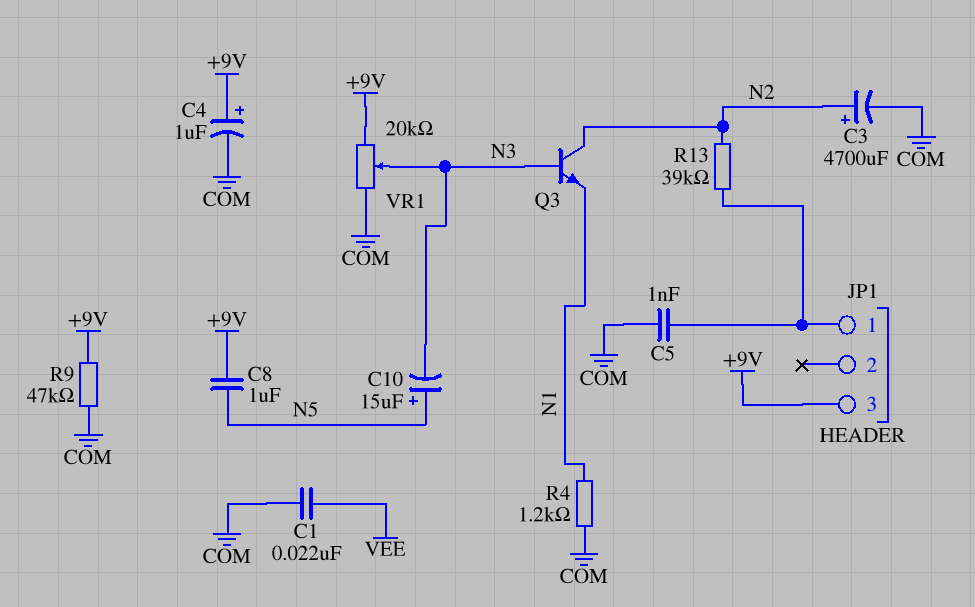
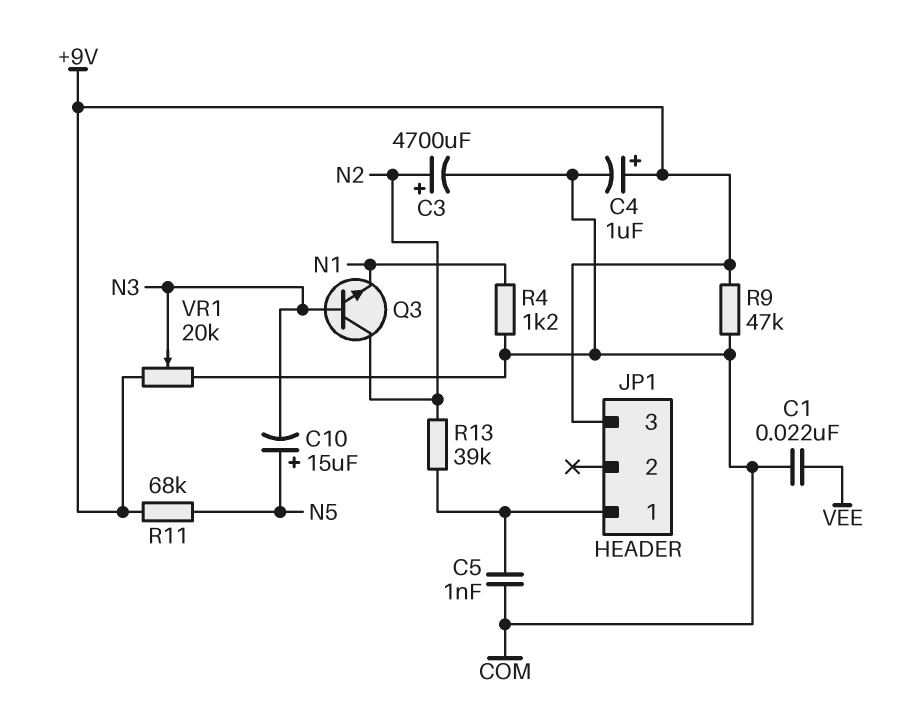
C8: 1uF (+9V, N5) -> none
R11: none -> 68k (+9V, N5)

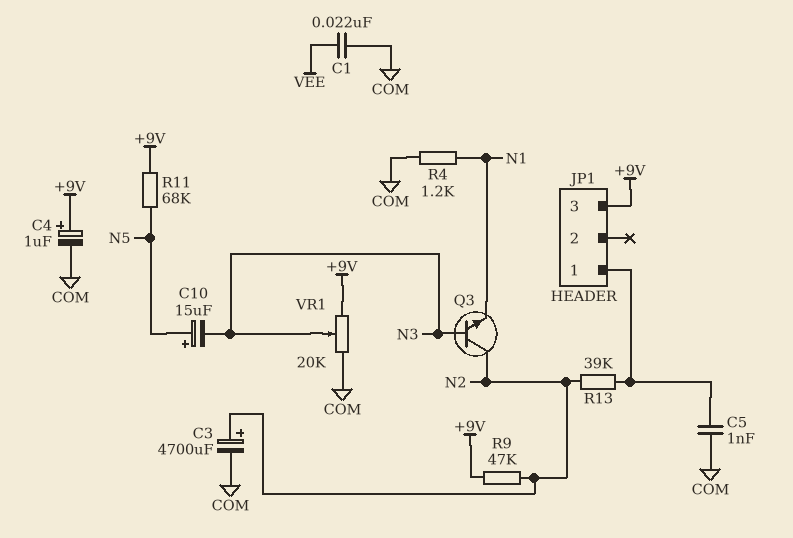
R9: 47k (+9V, COM) -> 47k (+9V, N2)

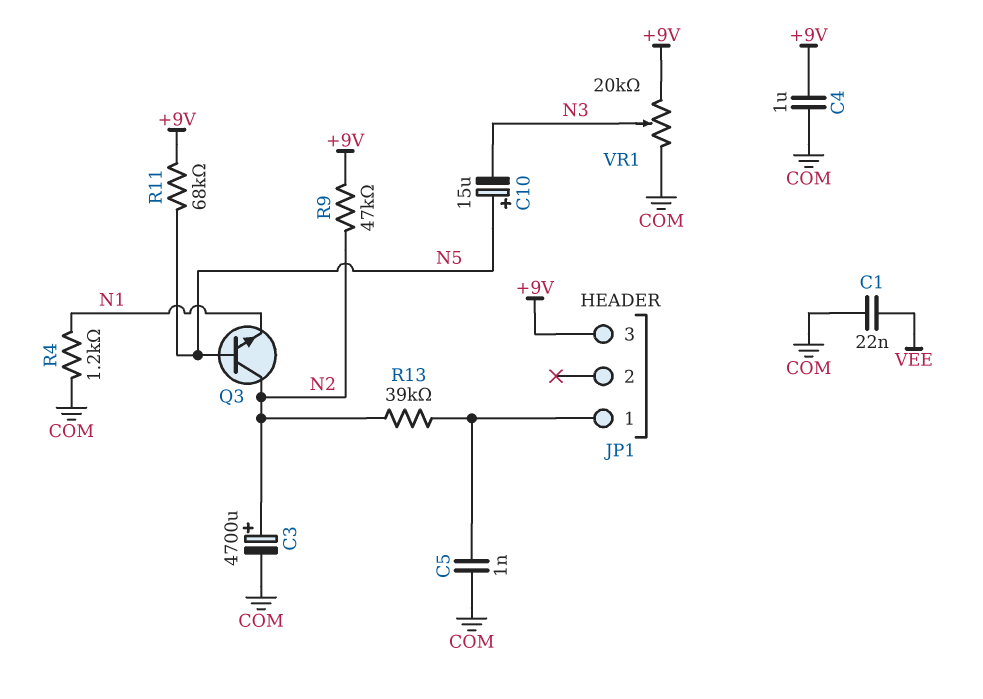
C4: 1uF (plus +9V, minus COM) -> 1uF (+9V, COM)
Q3: NPN (B N3, C N2, E N1) -> NPN (B N5, C N2, E N1)

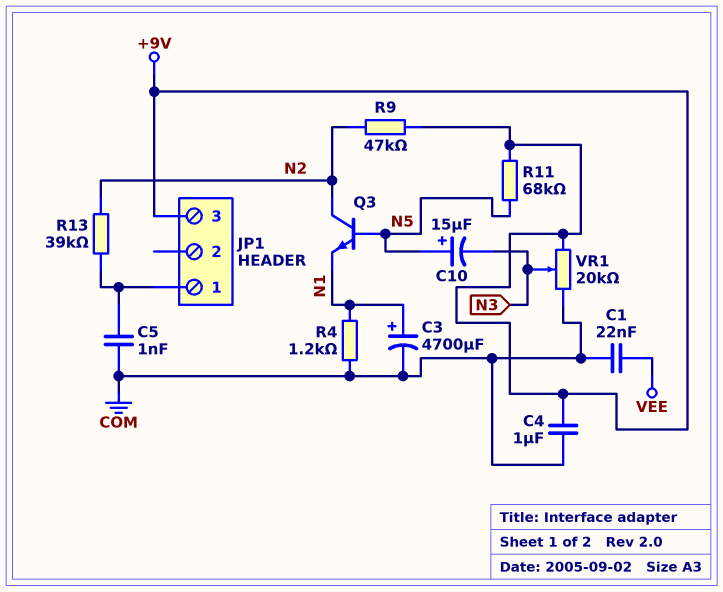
C3: 4700uF (plus N2, minus COM) -> 4700uF (plus N1, minus COM)

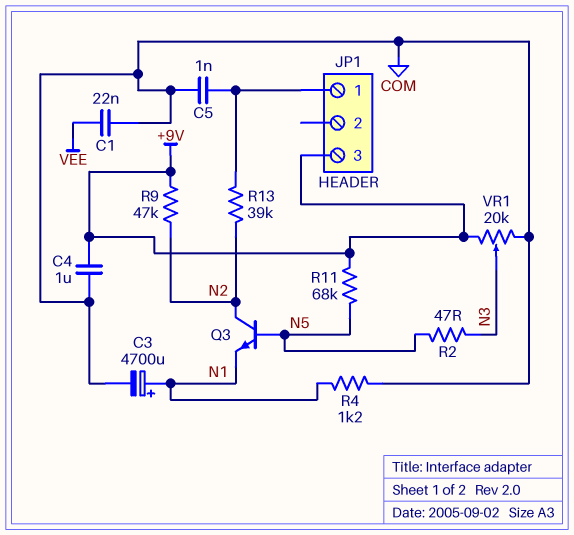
C10: 15uF (plus N5, minus N3) -> none
R2: none -> 47 (N3, N5)

